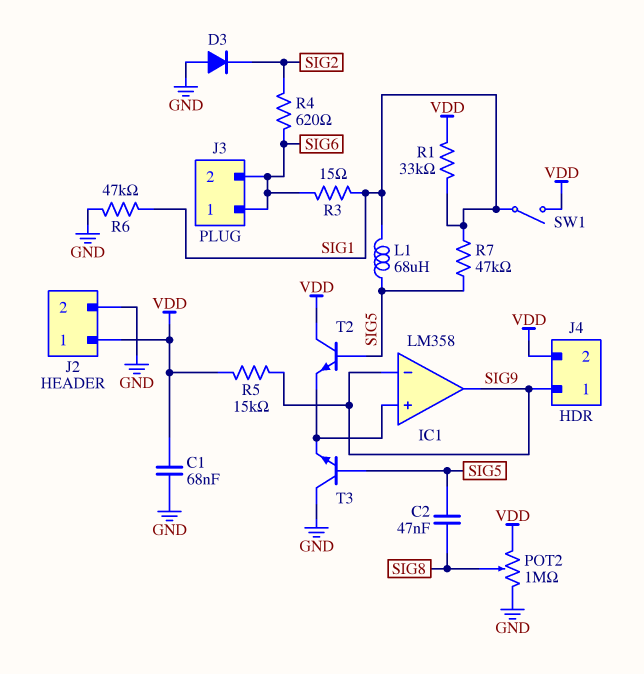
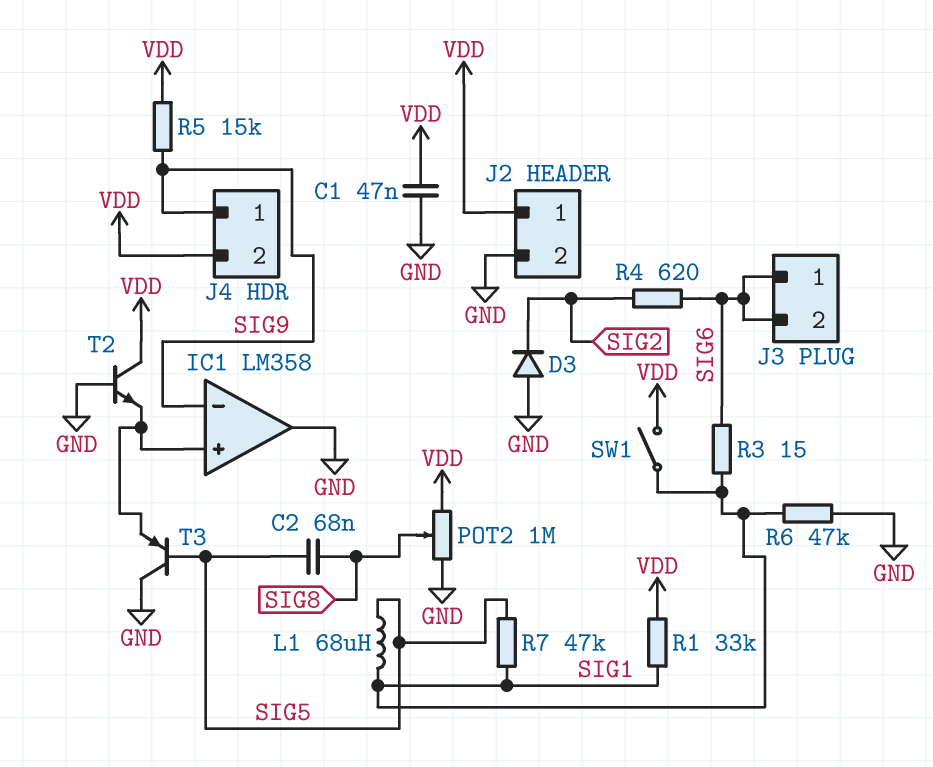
C1: 68nF (GND, VDD) -> 47nF (GND, VDD)
C2: 47nF (SIG5, SIG8) -> 68nF (SIG5, SIG8)
IC1 pin out: SIG9 -> GND
T2: NPN (B SIG5, C VDD, E IC1/in+) -> NPN (B GND, C VDD, E IC1/in+)
T3: NPN (B SIG5, C GND, E IC1/in+) -> PNP (B SIG5, C GND, E IC1/in+)

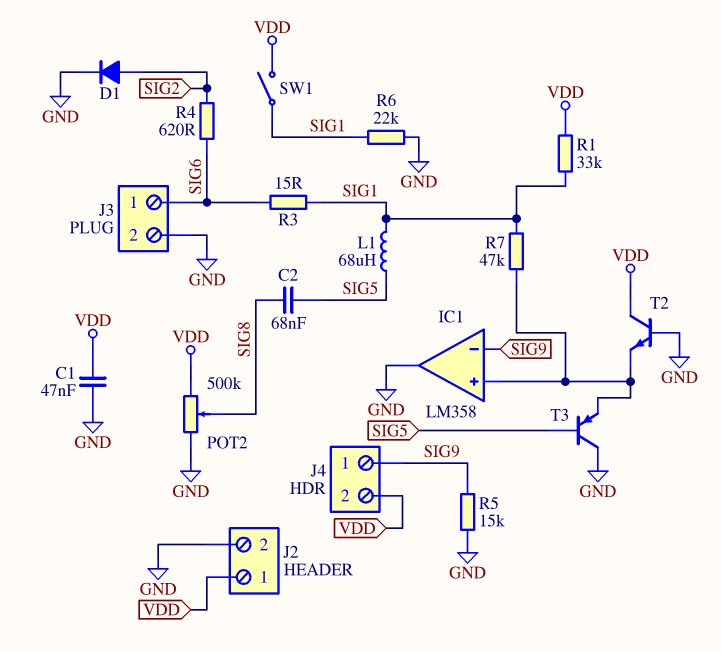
D1: none -> diode (A SIG2, K GND)
D3: diode (A GND, K SIG2) -> none
J3 pin 2: SIG6 -> GND
POT2: 1M (GND, VDD, wiper SIG8) -> 500k (GND, VDD, wiper SIG8)
R5: 15k (SIG9, VDD) -> 15k (GND, SIG9)
R6: 47k (GND, SIG1) -> 22k (GND, SIG1)
R7: 47k (SIG1, SIG5) -> 47k (IC1/in+, SIG1)

